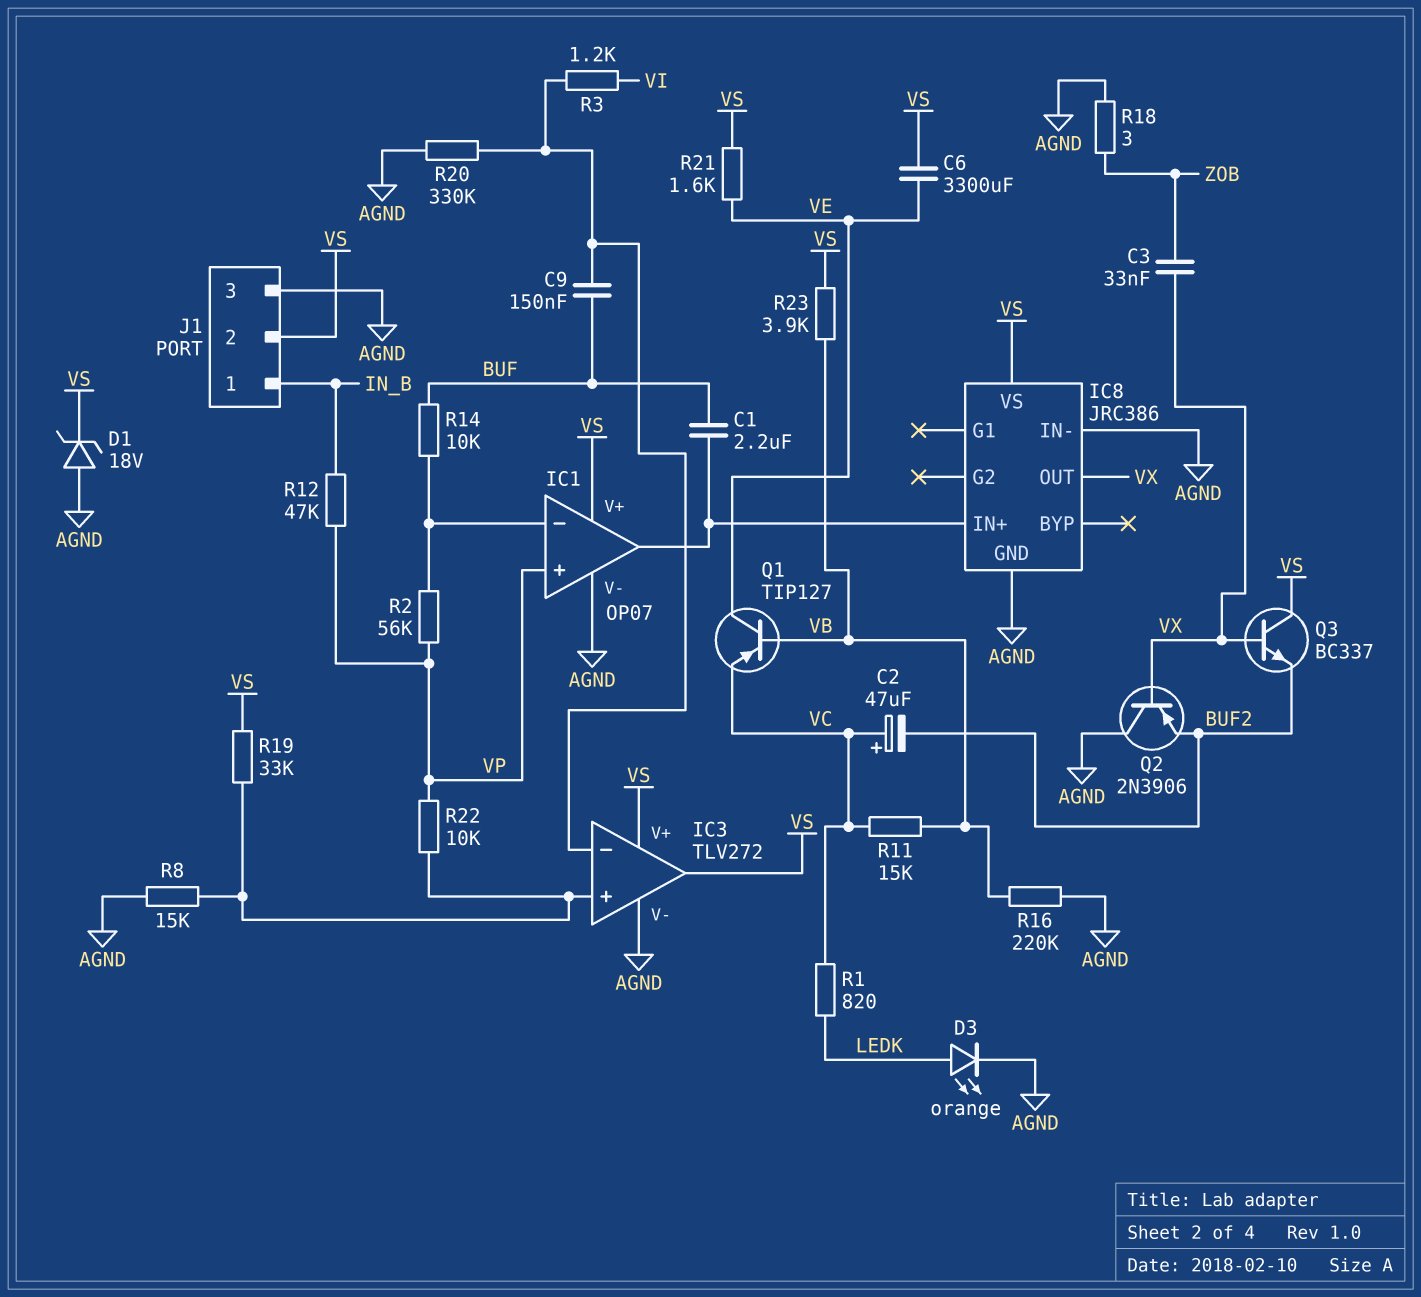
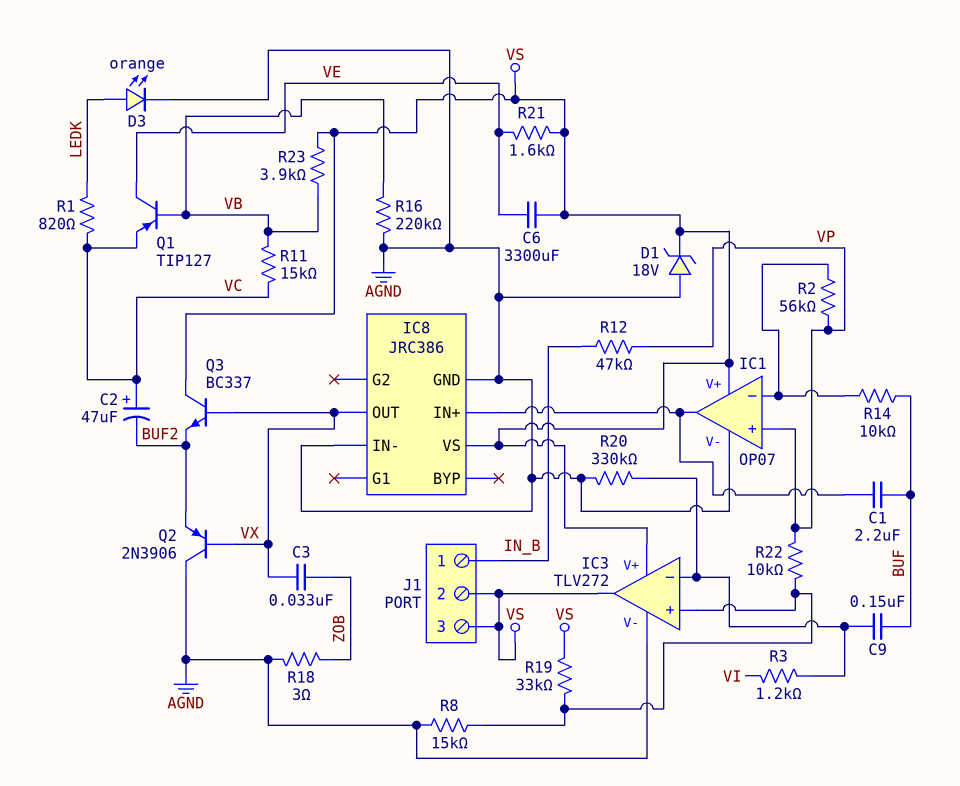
J1 pin 3: AGND -> VS

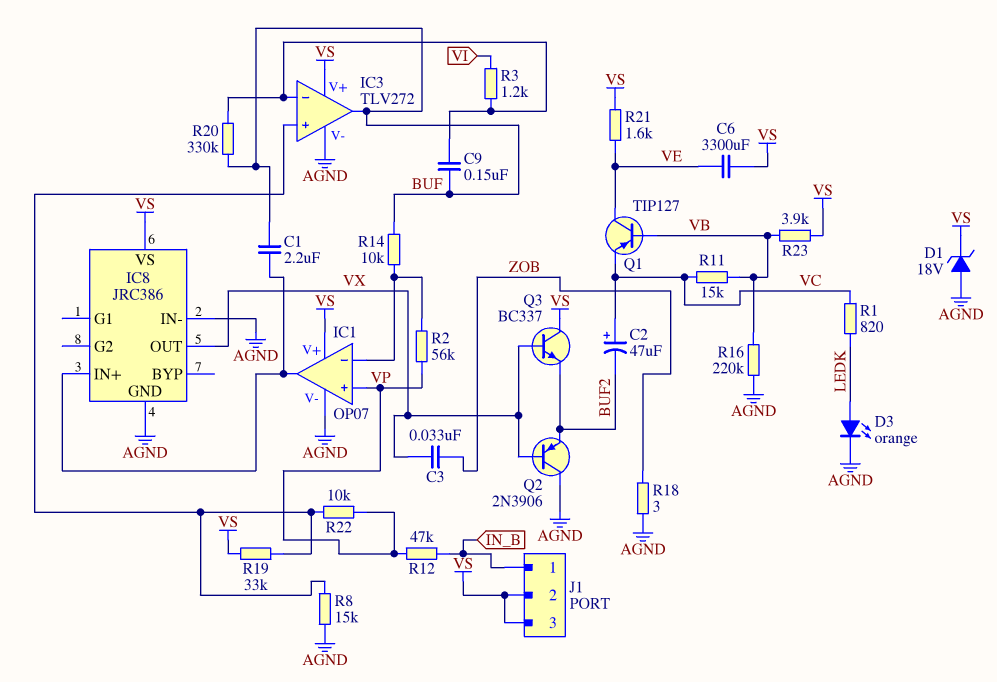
IC3 pin out: VS -> BUF
R20: 330k (AGND, IC3/in-) -> 330k (BUF, IC3/in-)

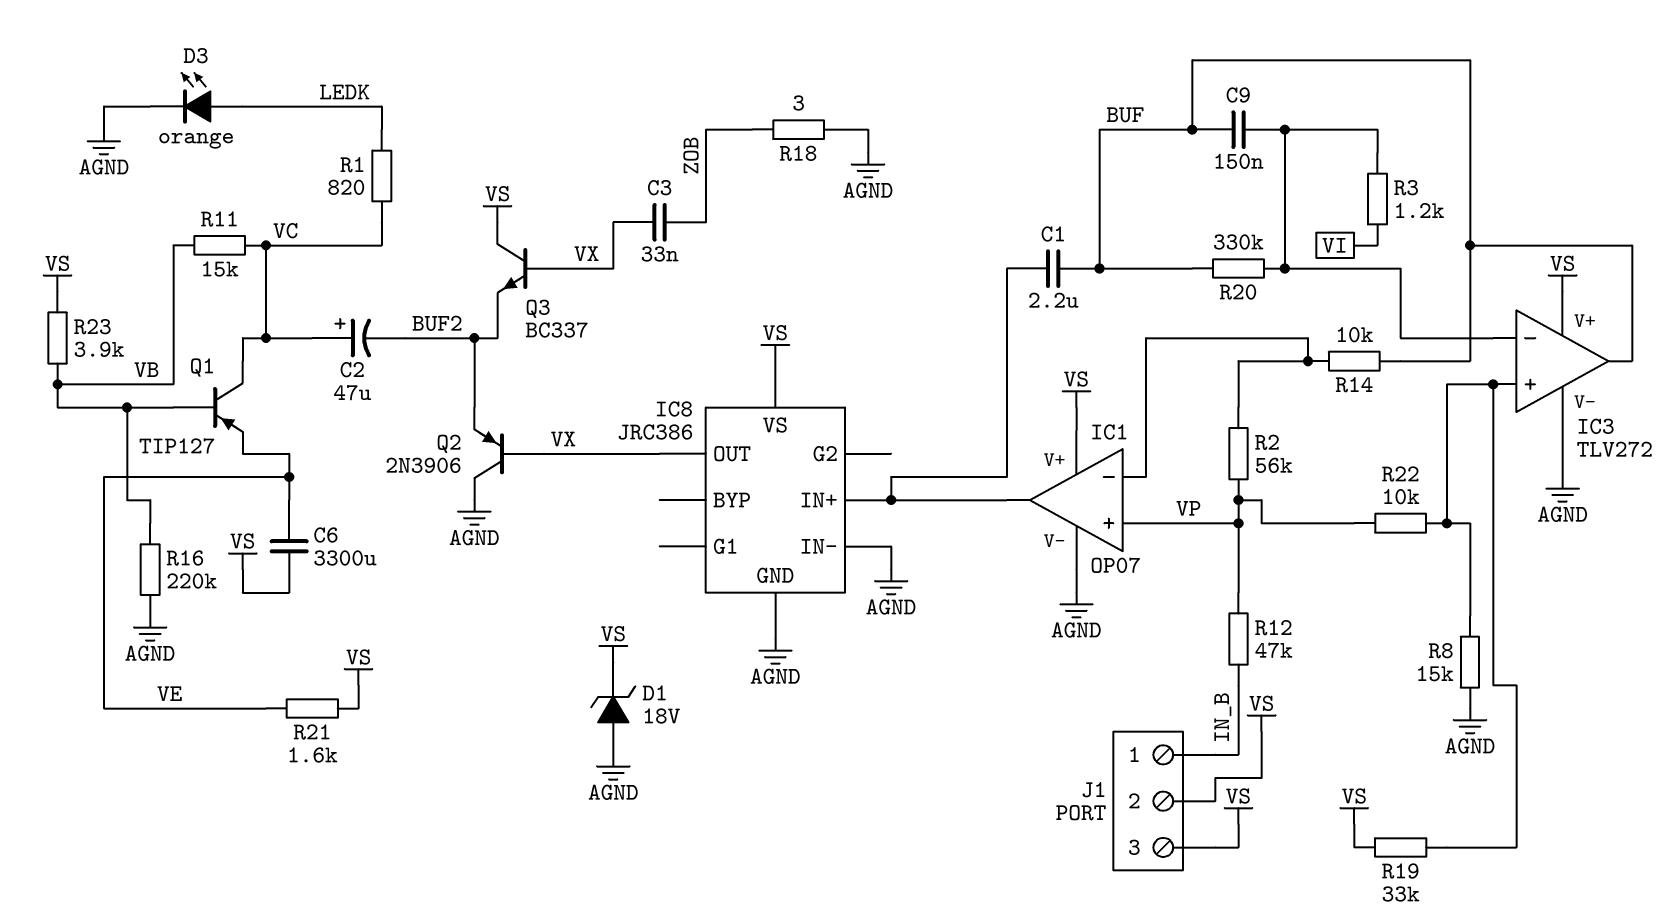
Q1: PNP TIP127 (B VB, C VE, E VC) -> PNP TIP127 (B VB, C VC, E VE)

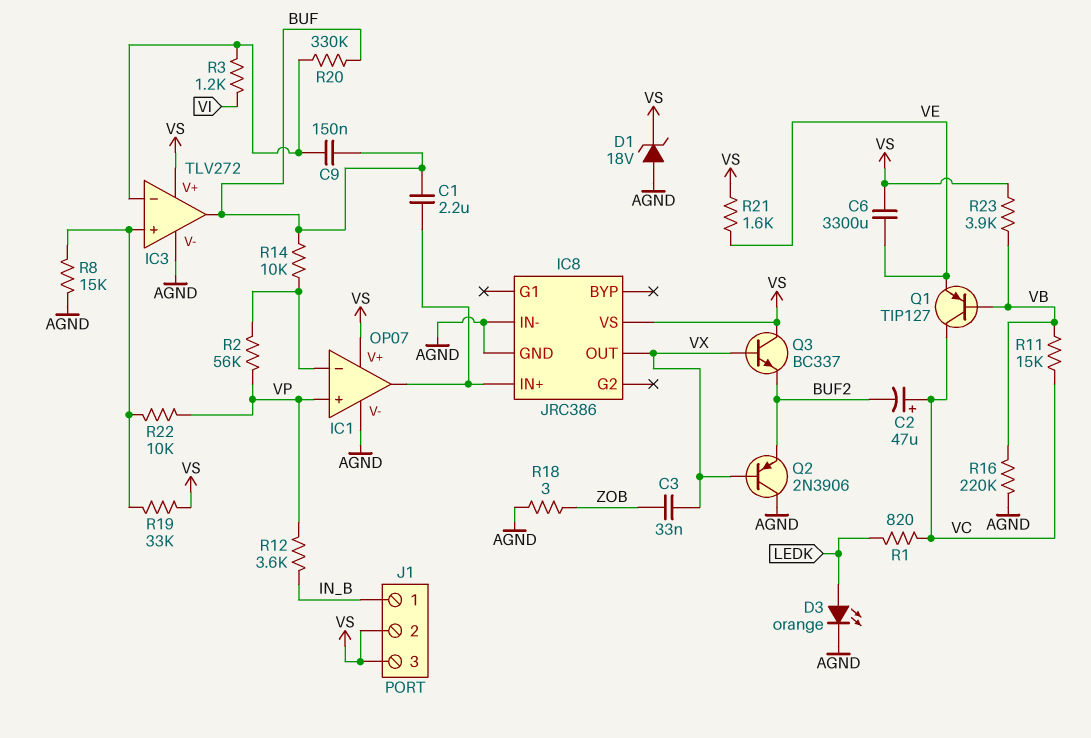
R12: 47k (IN_B, VP) -> 3.6k (IN_B, VP)

